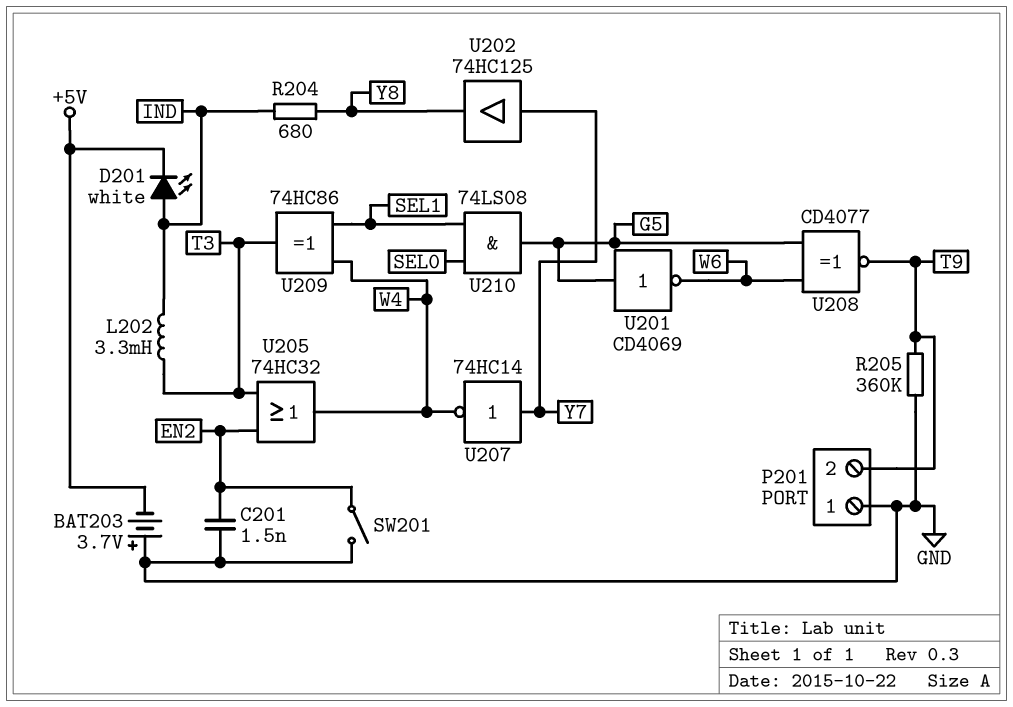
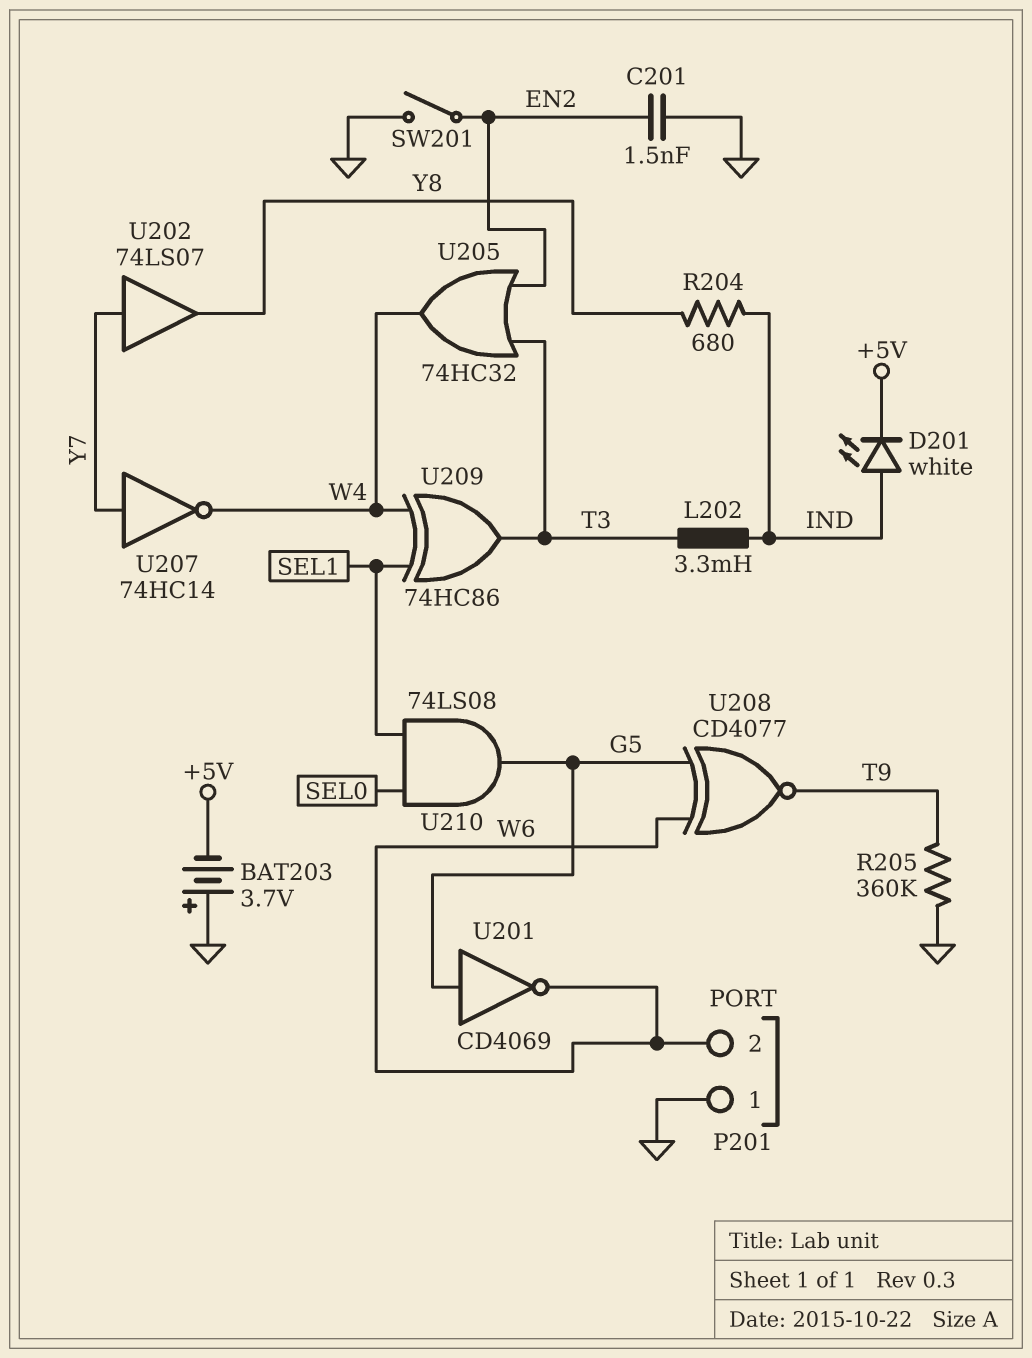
P201 pin 2: T9 -> W6
U202: buffer 74HC125 (in Y7, out Y8) -> buffer 74LS07 (in Y7, out Y8)

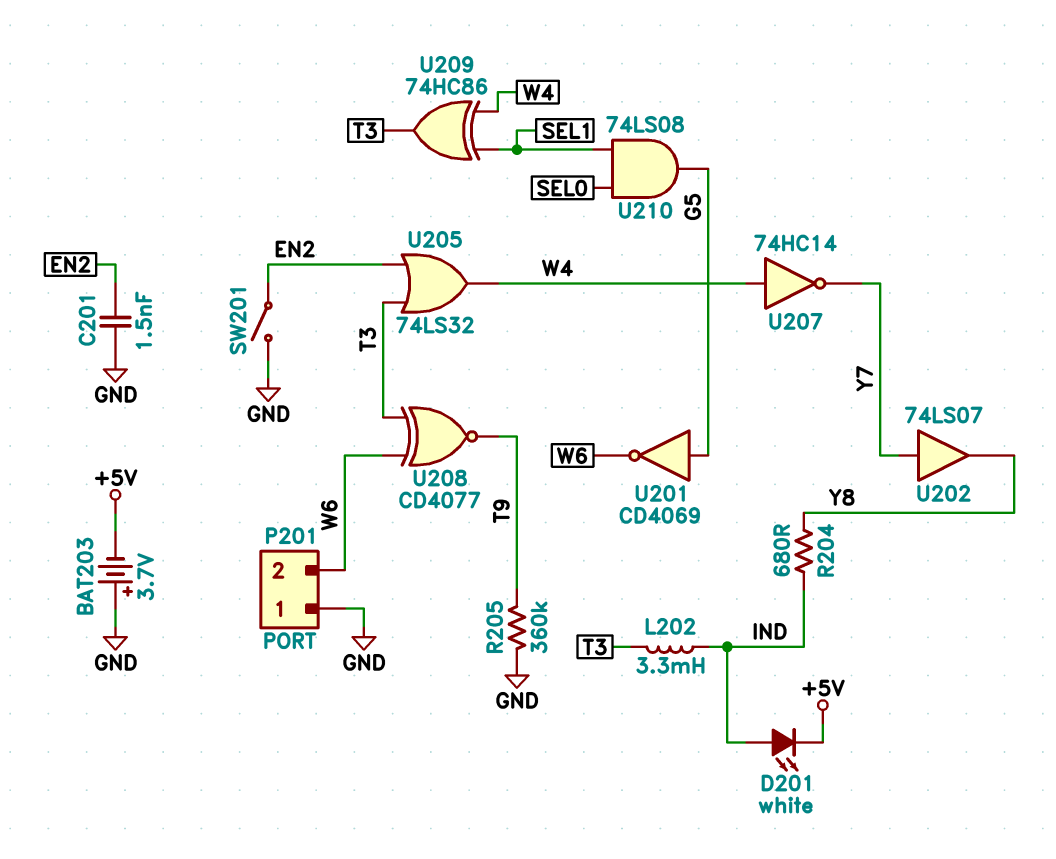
U205: OR 74HC32 (in EN2, in T3, out W4) -> OR 74LS32 (in EN2, in T3, out W4)
U207: NOT 74HC14 (in Y7, out W4) -> NOT 74HC14 (in W4, out Y7)
U208: XNOR CD4077 (in G5, in W6, out T9) -> XNOR CD4077 (in T3, in W6, out T9)

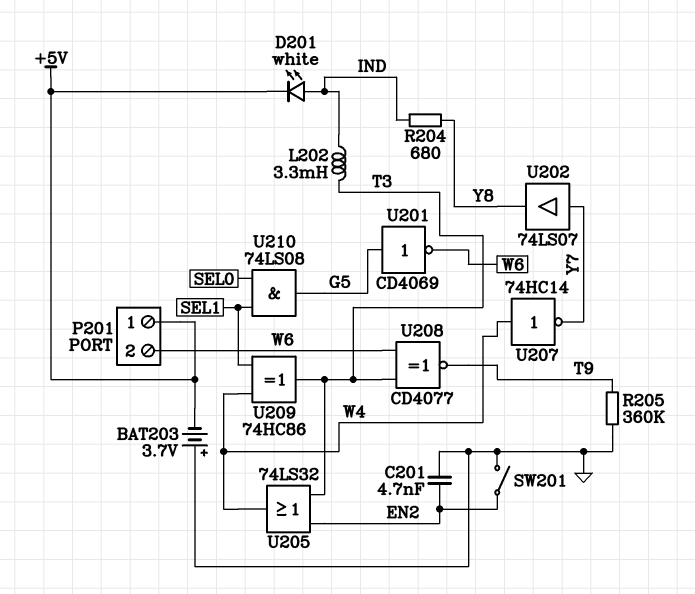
C201: 1.5nF (EN2, GND) -> 4.7nF (EN2, GND)
P201 pin 1: GND -> +5V

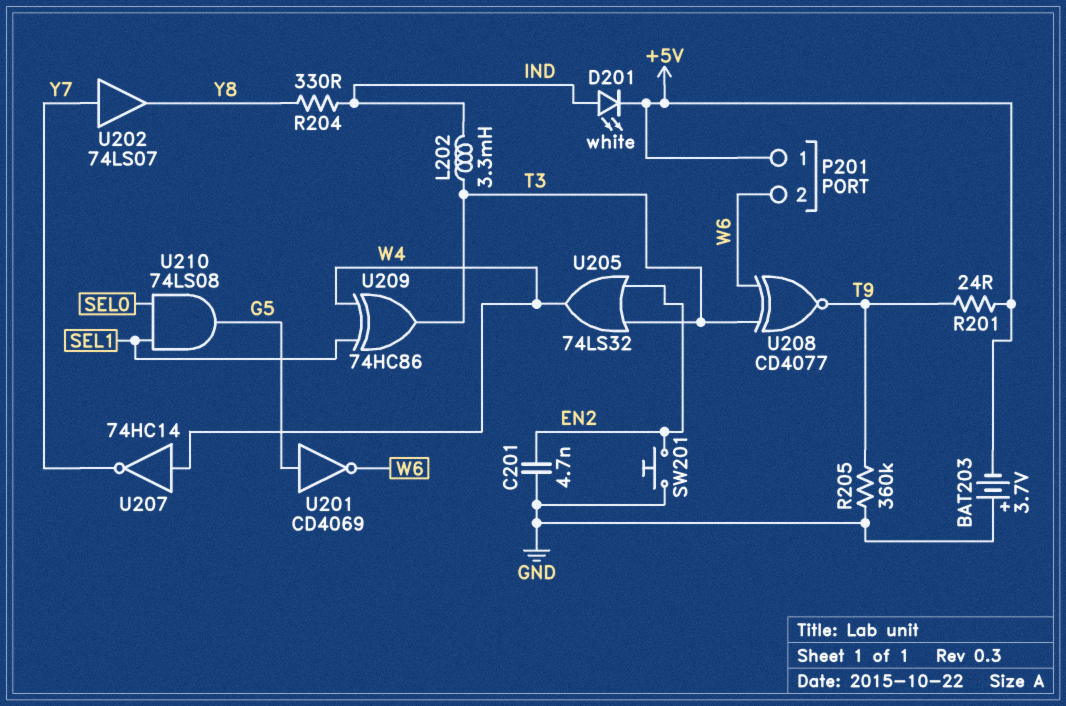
R201: none -> 24 (+5V, T9)
R204: 680 (IND, Y8) -> 330 (IND, Y8)
SW201: switch (EN2, GND) -> button (EN2, GND)

